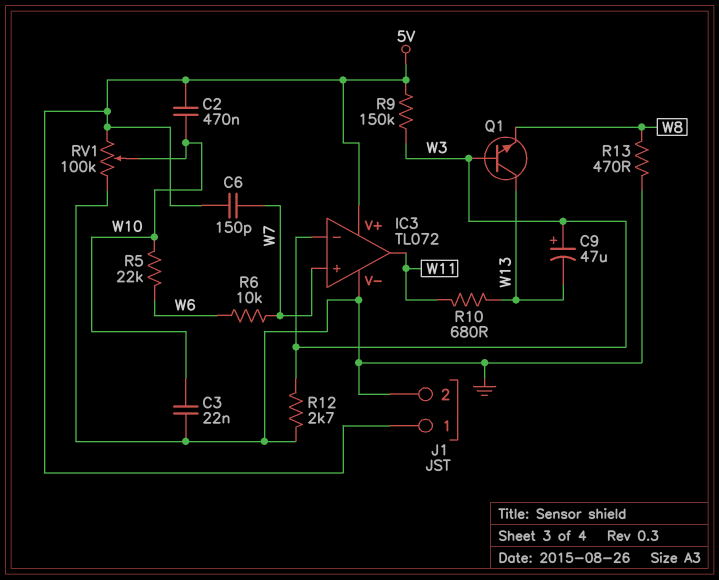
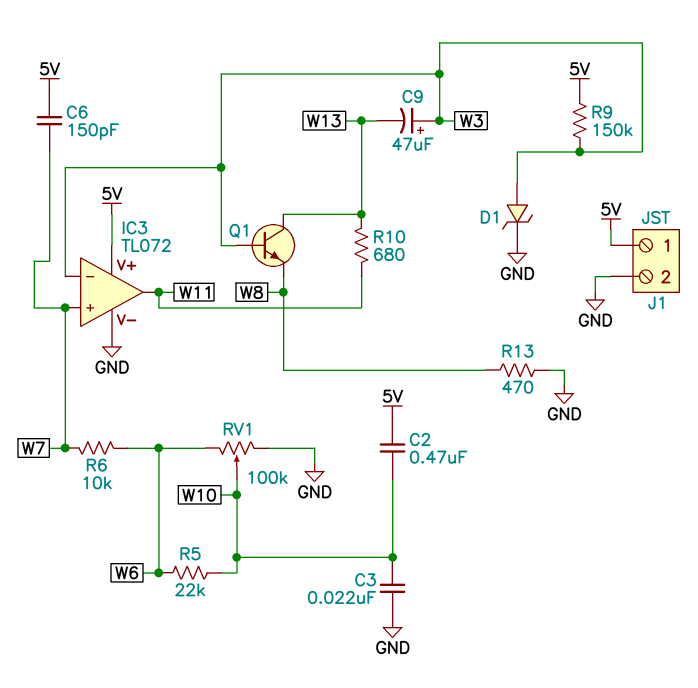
D1: none -> zener (A W3, K GND)
R12: 2.7k (GND, W3) -> none
RV1: 100k (5V, GND, wiper W10) -> 100k (GND, W6, wiper W10)

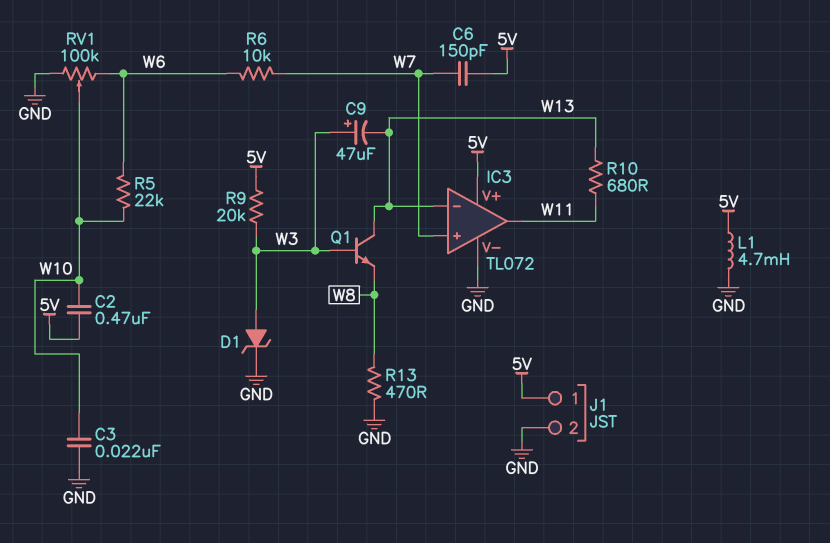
IC3 pin in-: W3 -> W13
L1: none -> 4.7mH (5V, GND)
R9: 150k (5V, W3) -> 20k (5V, W3)

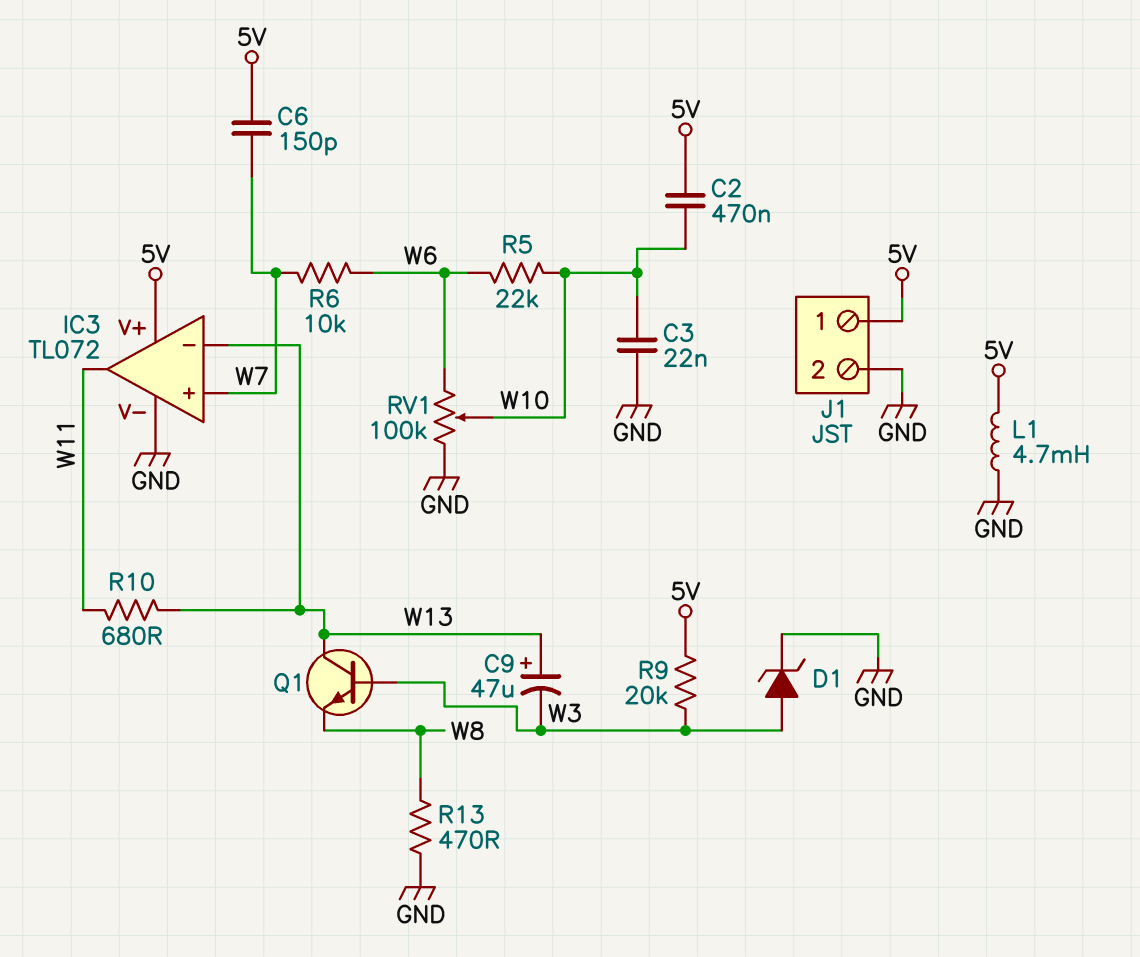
C9: 47uF (plus W3, minus W13) -> 47uF (plus W13, minus W3)

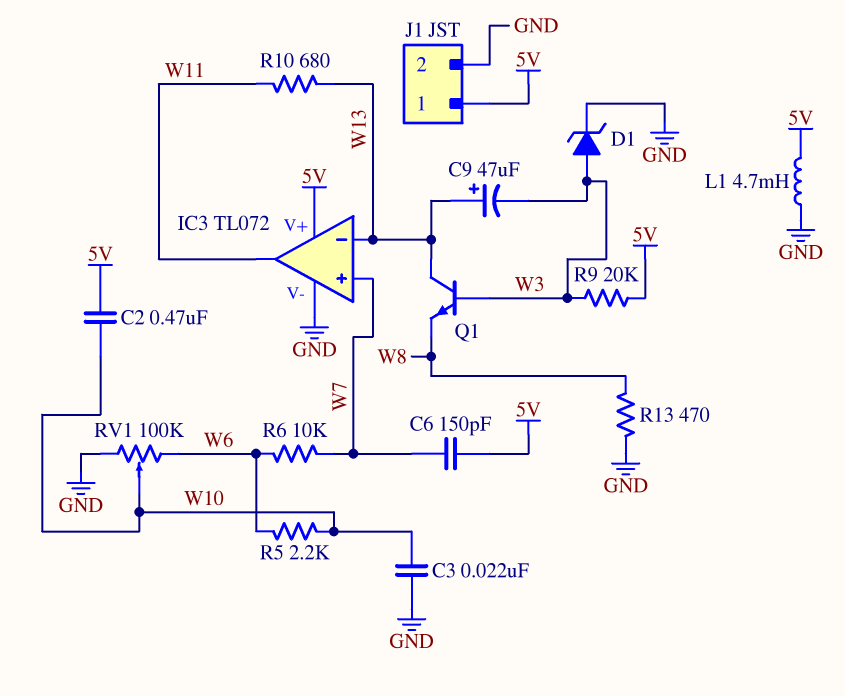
R5: 22k (W6, W10) -> 2.2k (W6, W10)

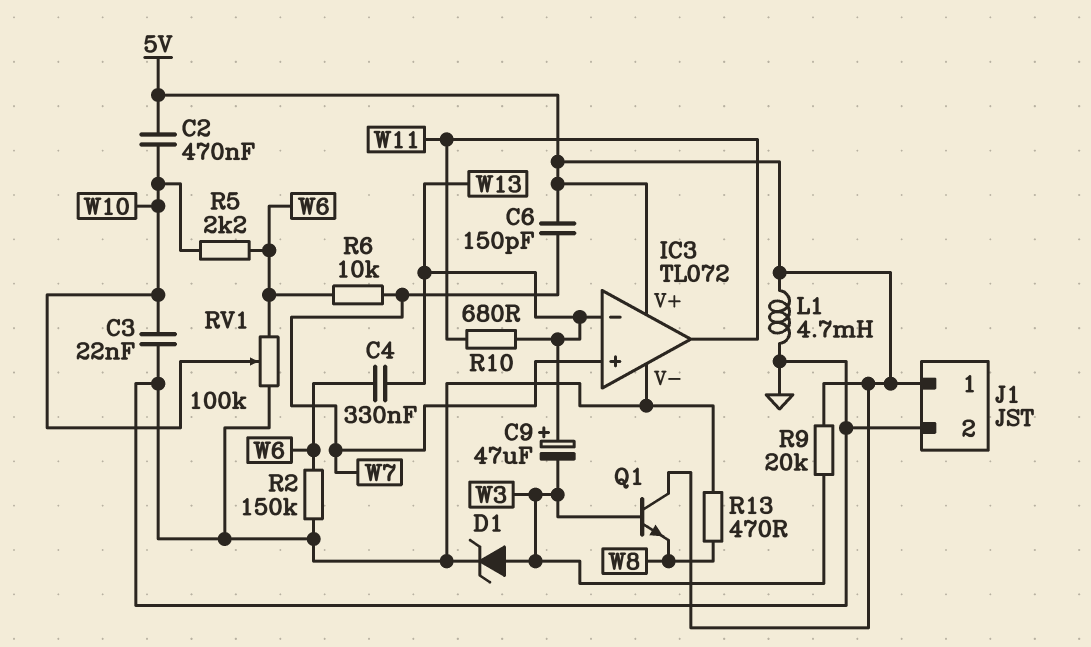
C4: none -> 330nF (W6, W13)
Q1: NPN (B W3, C W13, E W8) -> NPN (B W3, C 5V, E W8)
R2: none -> 150k (GND, W6)

